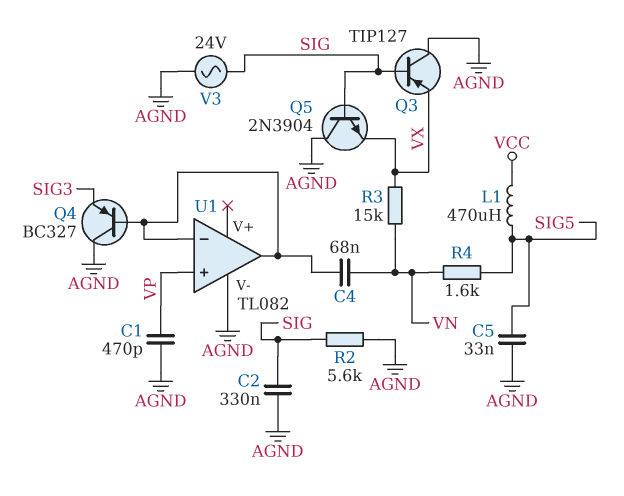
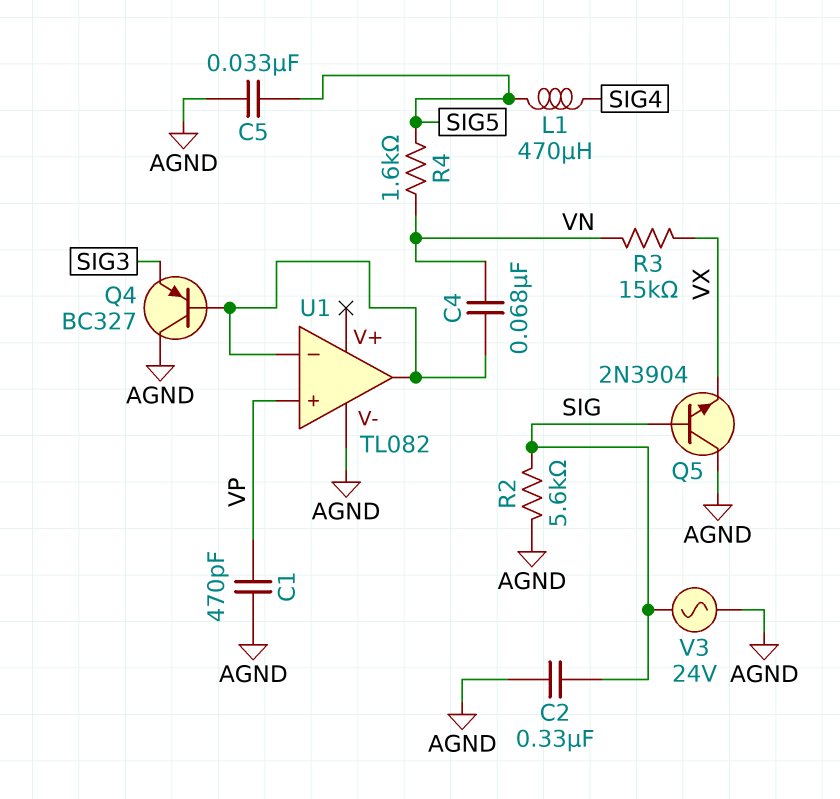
L1: 470uH (SIG5, VCC) -> 470uH (SIG4, SIG5)
Q3: PNP TIP127 (B SIG, C AGND, E VX) -> none

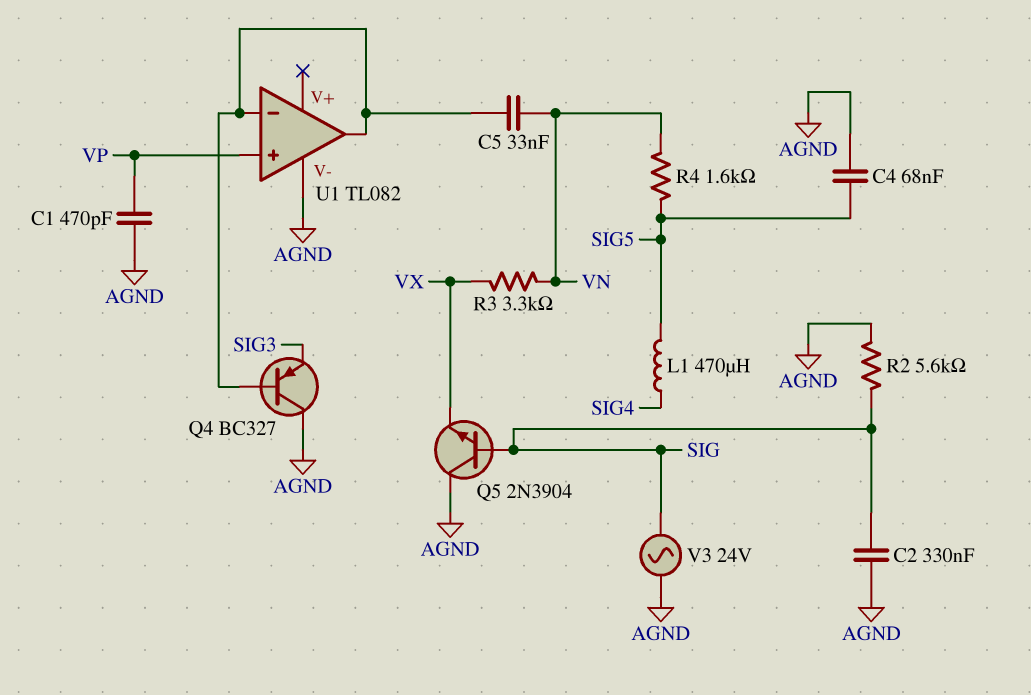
C4: 68nF (U1/in-, VN) -> 68nF (AGND, SIG5)
C5: 33nF (AGND, SIG5) -> 33nF (U1/in-, VN)
R3: 15k (VN, VX) -> 3.3k (VN, VX)

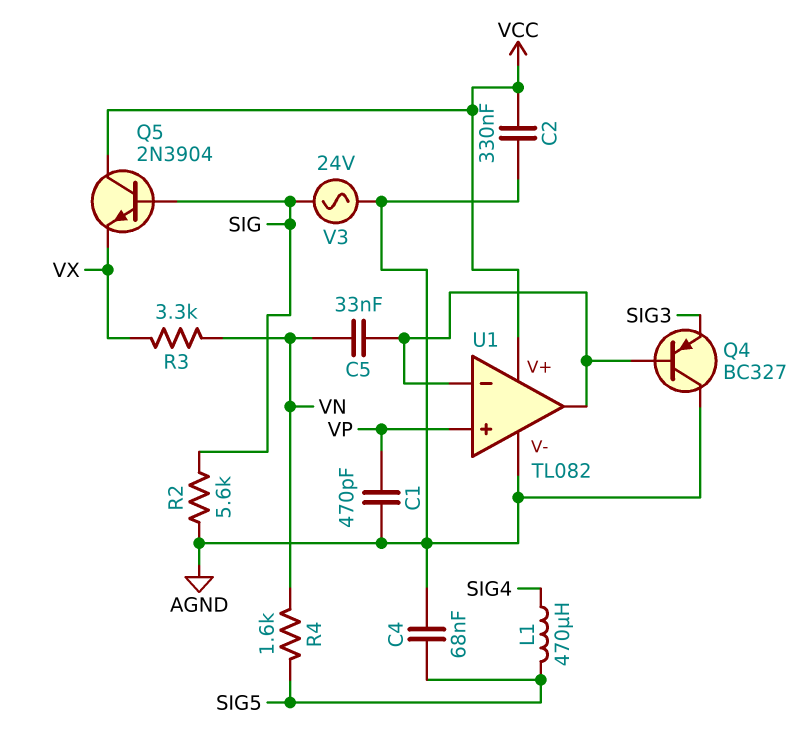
C2: 330nF (AGND, SIG) -> 330nF (AGND, VCC)
Q5: NPN 2N3904 (B SIG, C AGND, E VX) -> NPN 2N3904 (B SIG, C VCC, E VX)
U1 pin V+: none -> VCC

